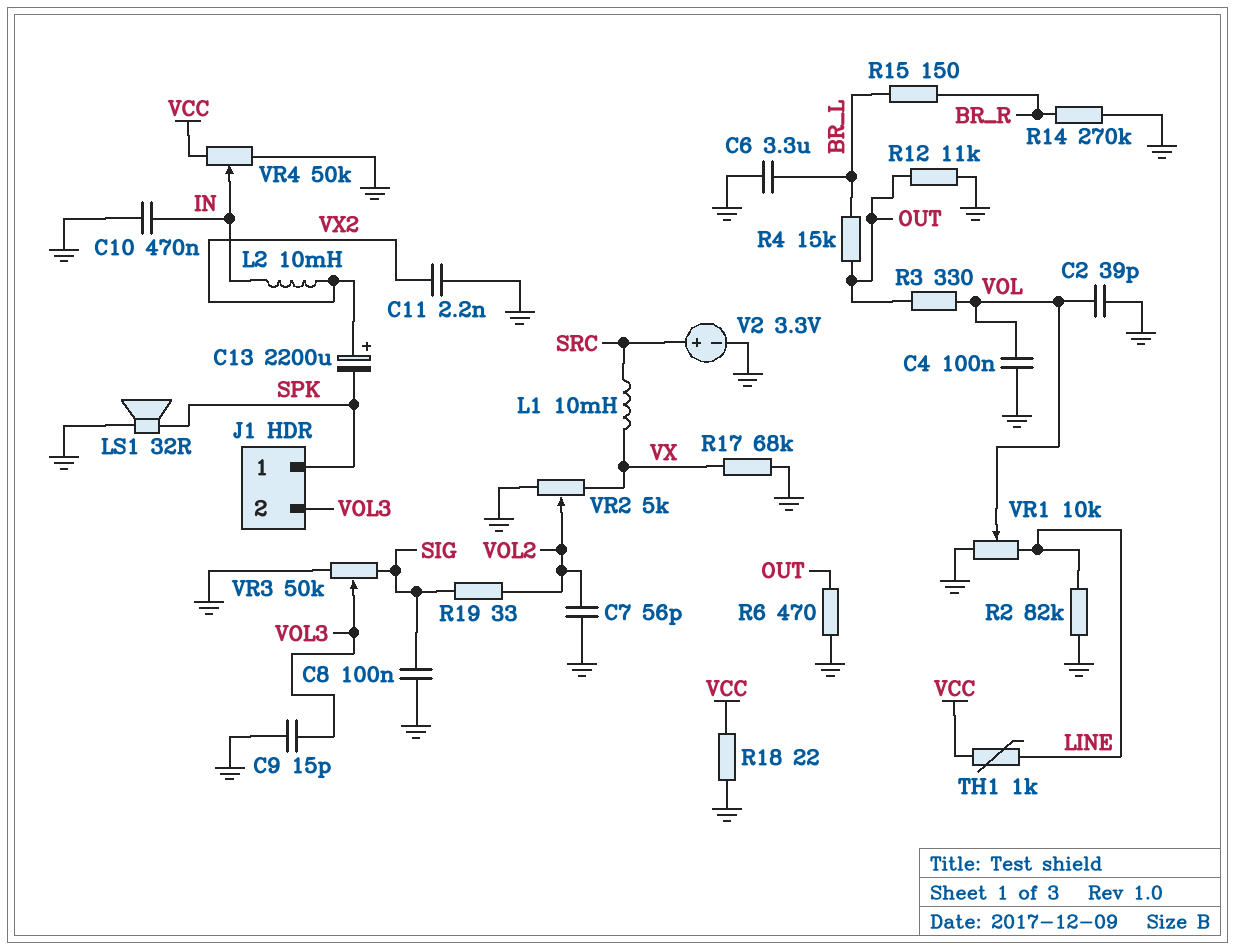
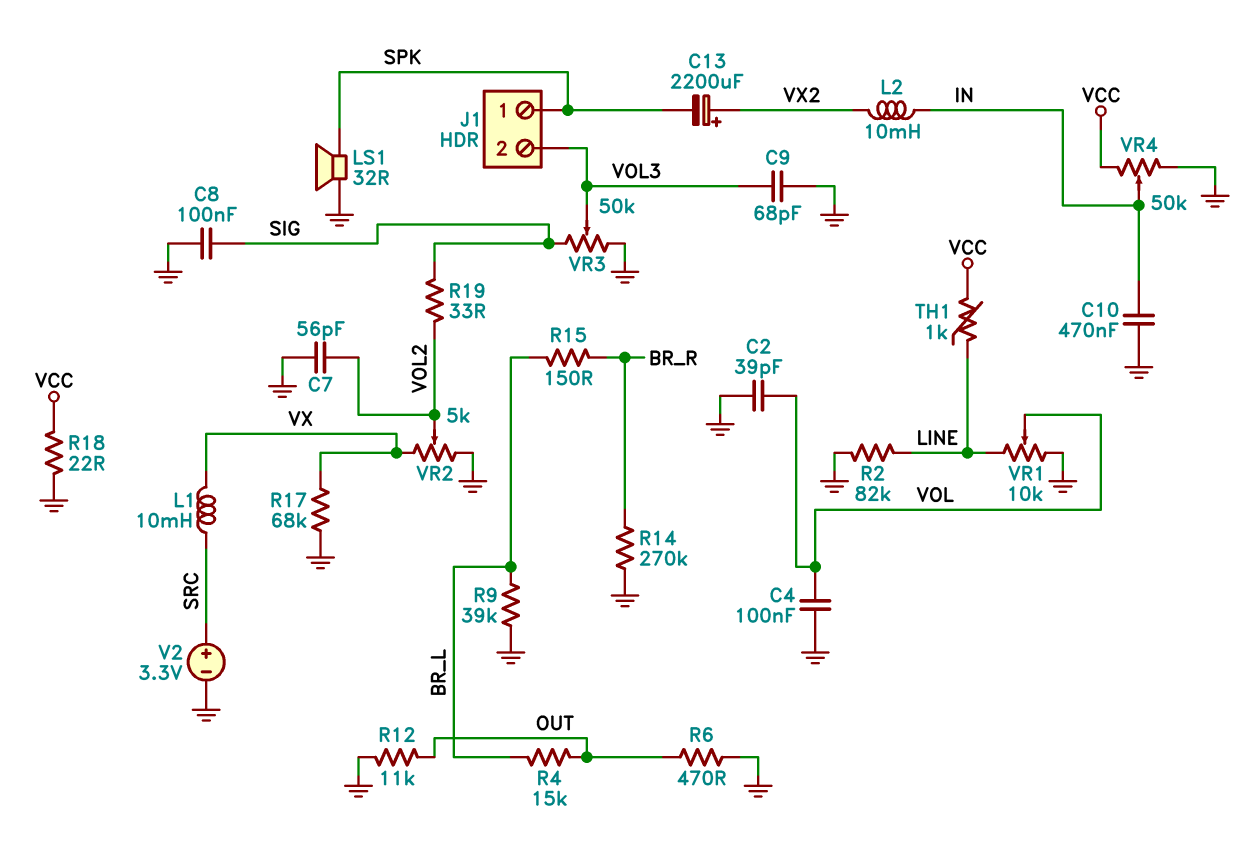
C6: 3.3uF (BR_L, GND) -> none
C9: 15pF (GND, VOL3) -> 68pF (GND, VOL3)
C11: 2.2nF (GND, VX2) -> none
R3: 330 (OUT, VOL) -> none
R9: none -> 39k (BR_L, GND)

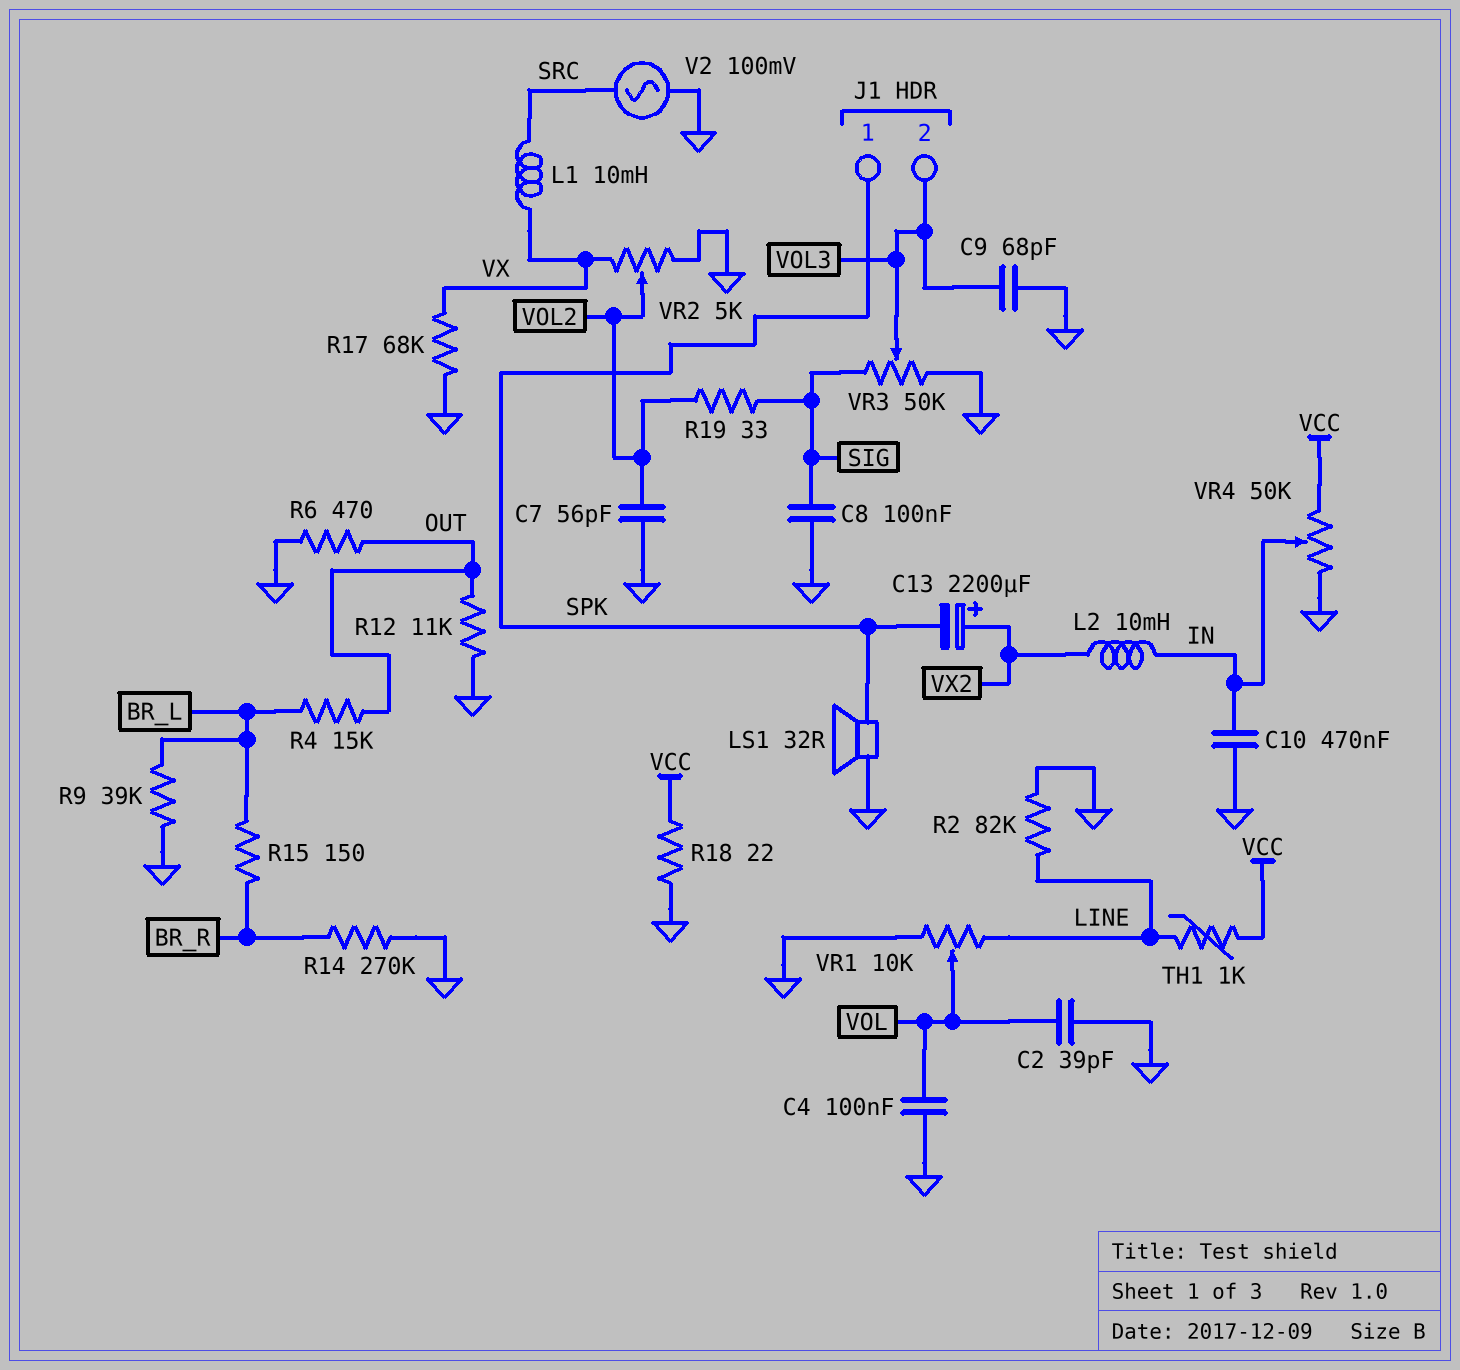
V2: 3.3V (plus SRC, minus GND) -> AC 100mV (GND, SRC)

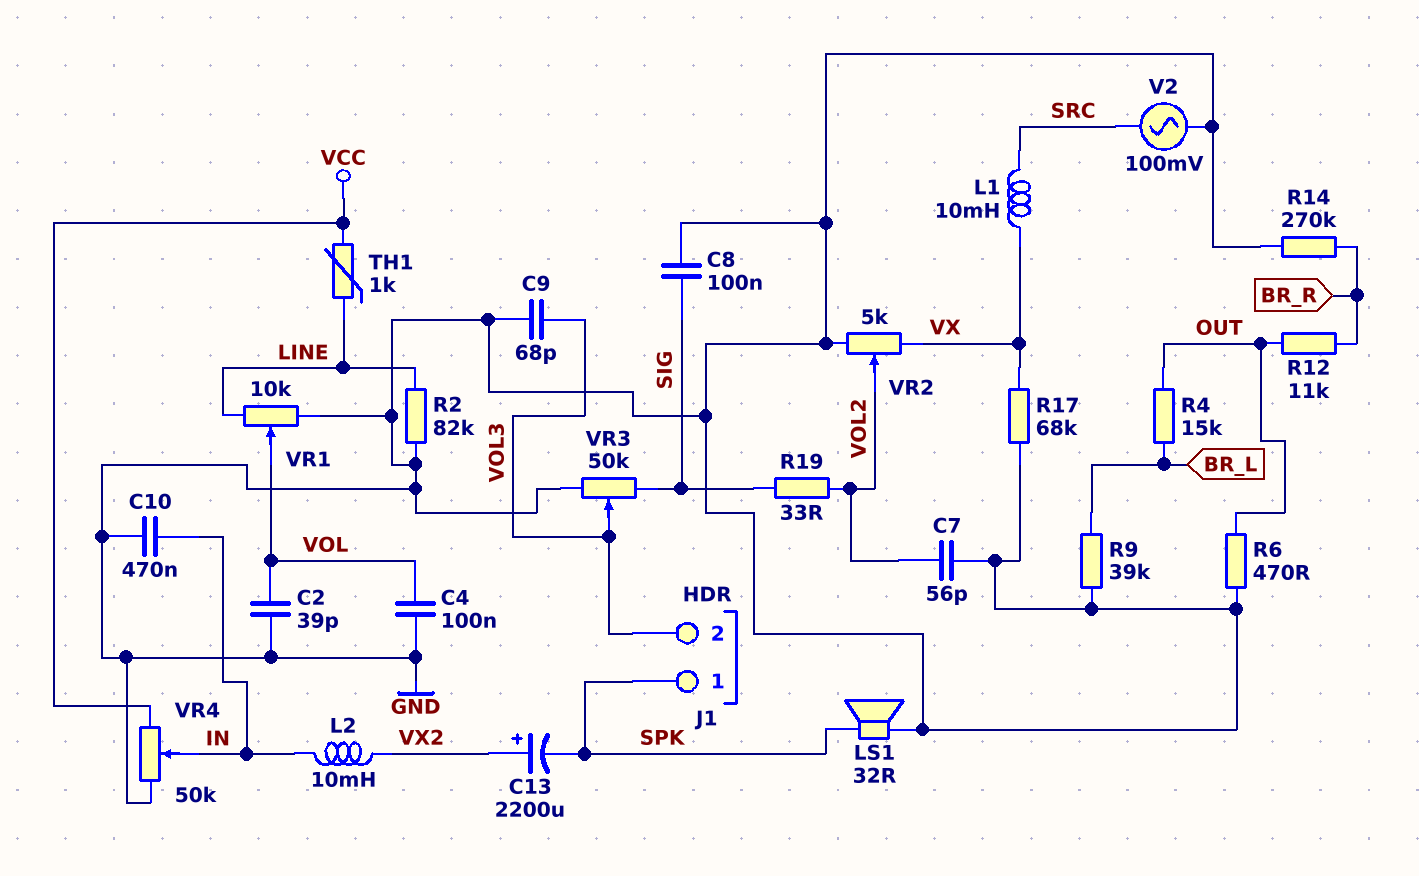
R12: 11k (GND, OUT) -> 11k (BR_R, OUT)
R15: 150 (BR_L, BR_R) -> none
R18: 22 (GND, VCC) -> none

